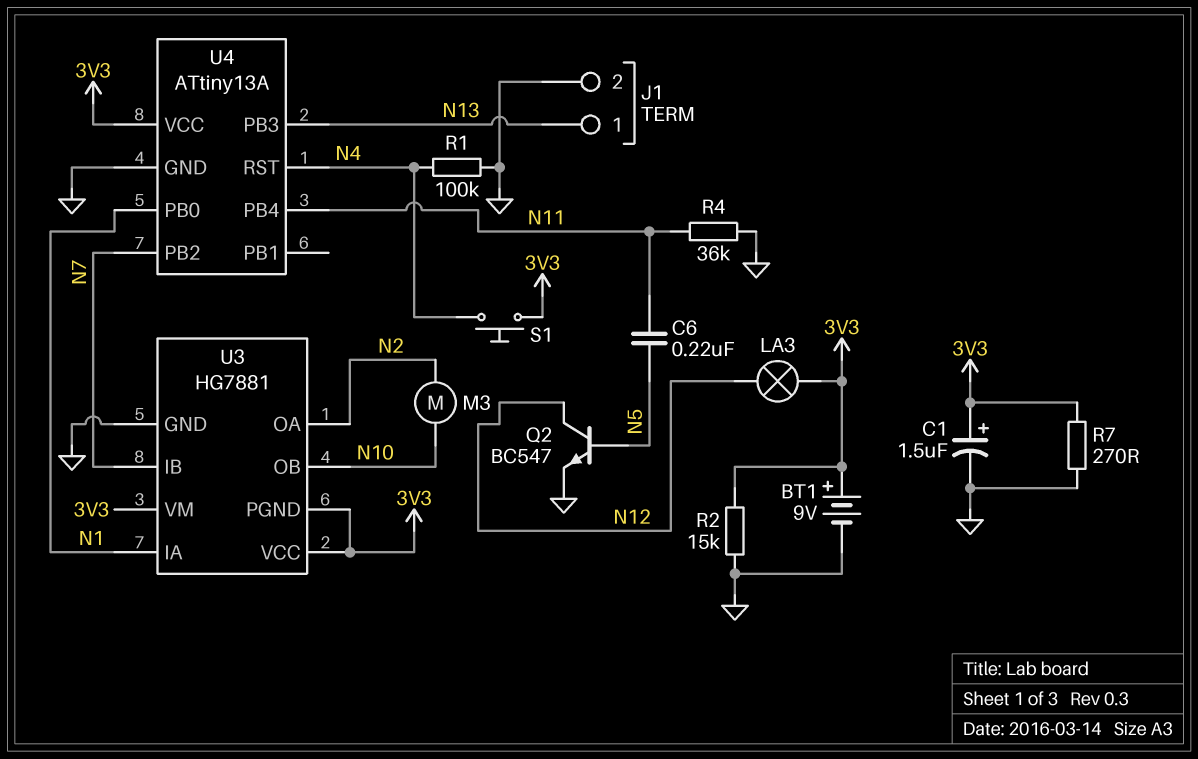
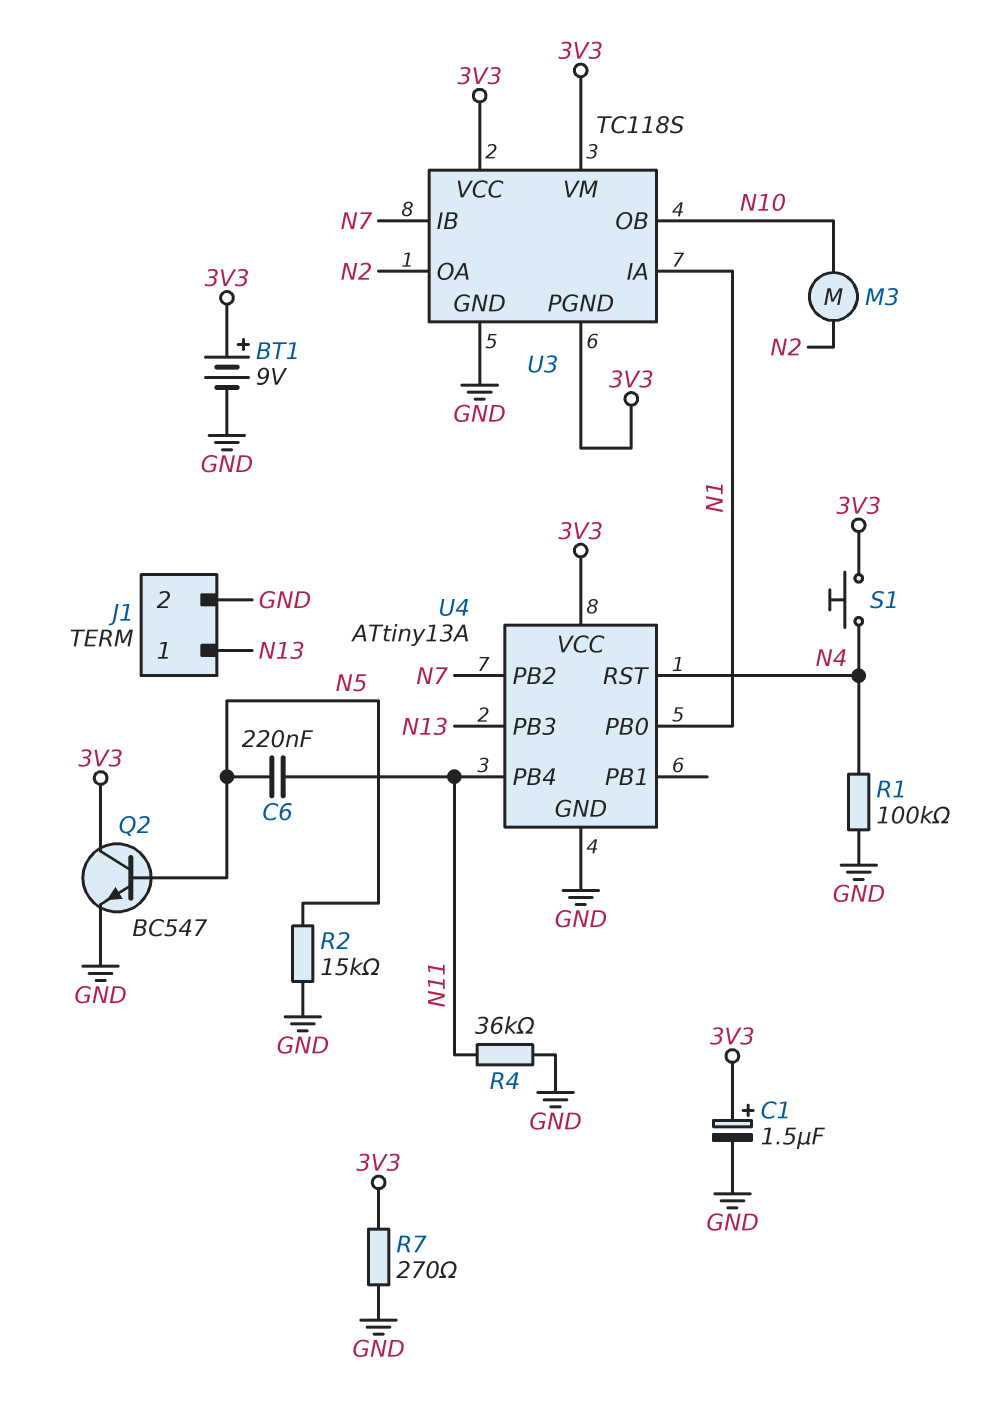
LA3: lamp (3V3, N12) -> none
Q2: NPN BC547 (B N5, C N12, E GND) -> NPN BC547 (B N5, C 3V3, E GND)
R2: 15k (3V3, GND) -> 15k (GND, N5)
U3: HG7881 -> TC118S

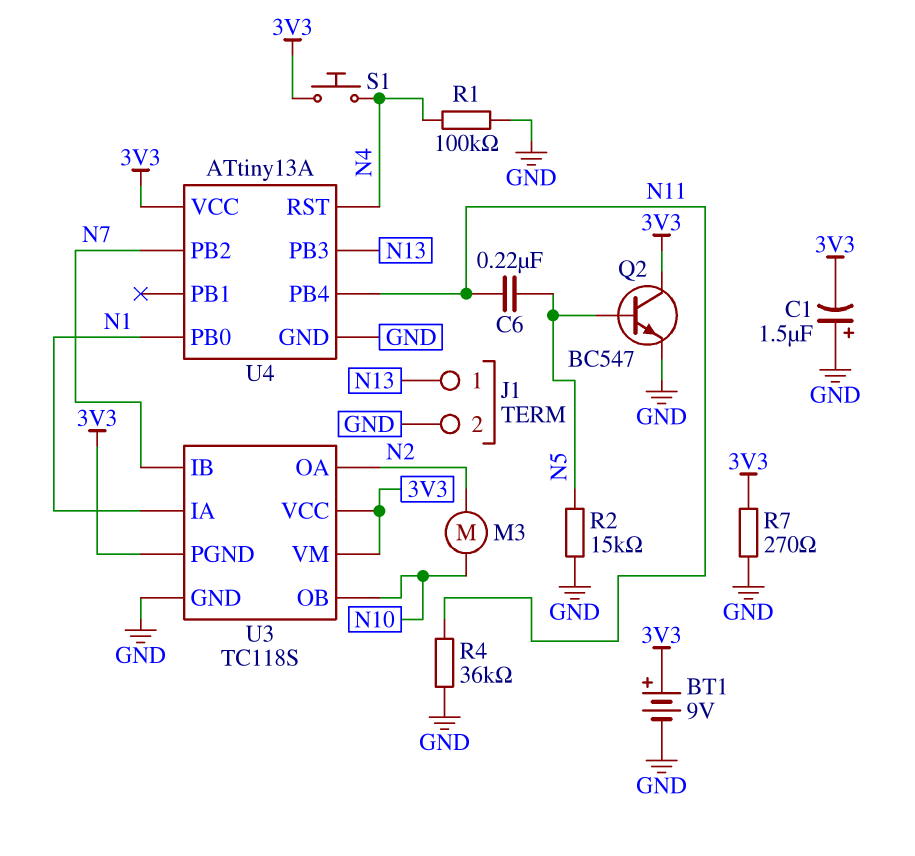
C1: 1.5uF (plus 3V3, minus GND) -> 1.5uF (plus GND, minus 3V3)

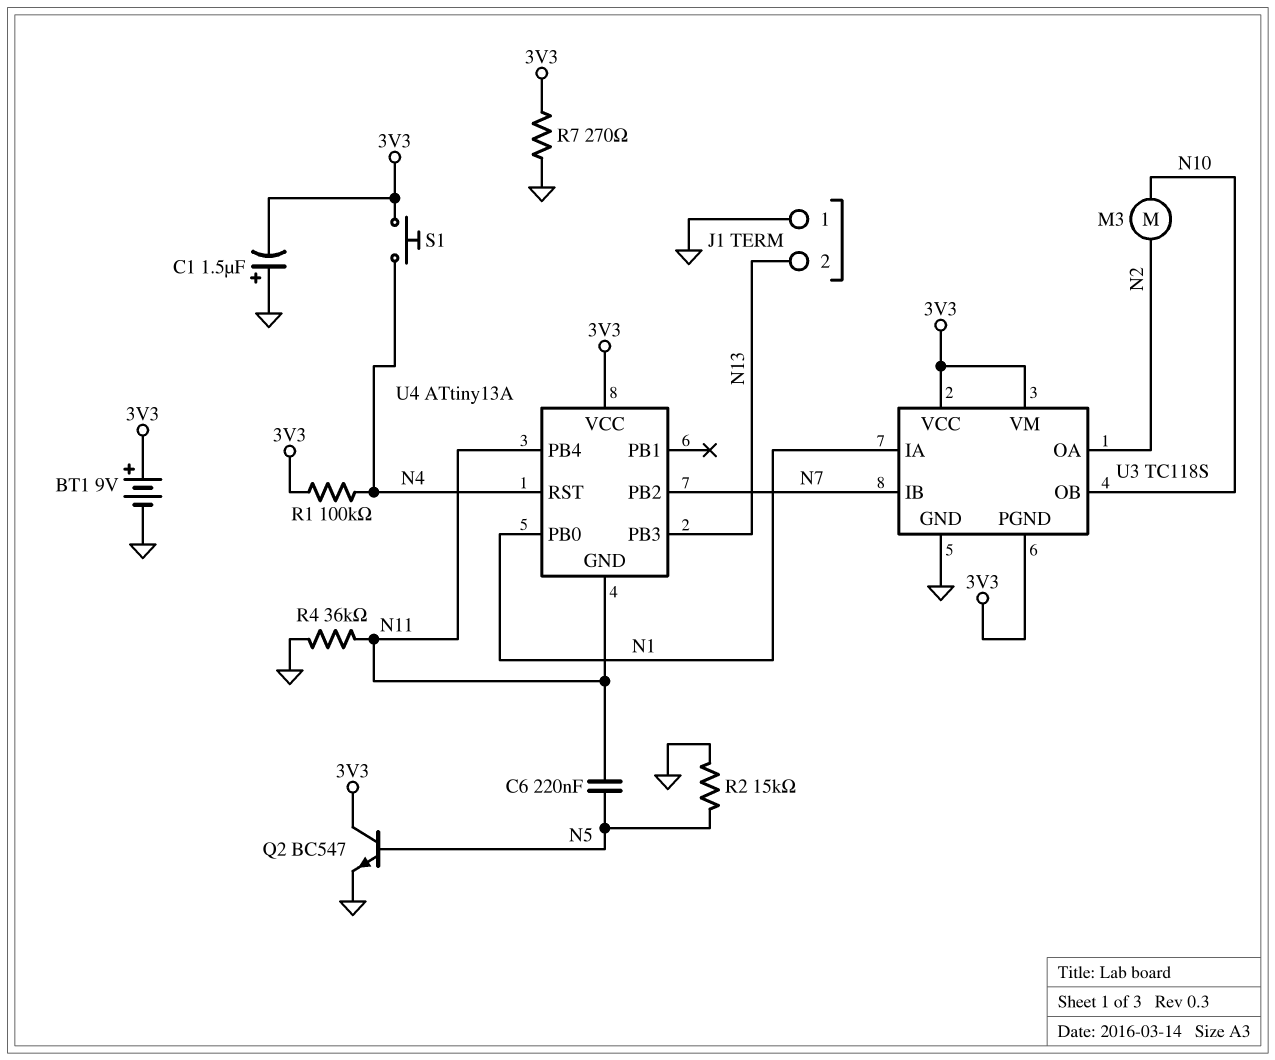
J1 pin 1: N13 -> GND
J1 pin 2: GND -> N13
R1: 100k (GND, N4) -> 100k (3V3, N4)
U4 pin GND: GND -> N11

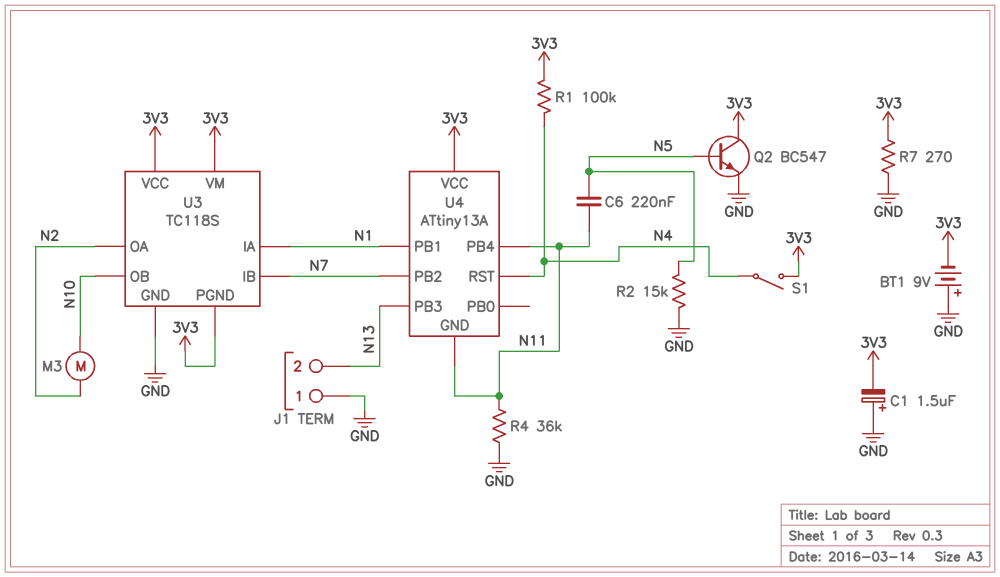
BT1: 9V (plus 3V3, minus GND) -> 9V (plus GND, minus 3V3)
S1: button (3V3, N4) -> switch (3V3, N4)
U4 pin PB0: N1 -> none
U4 pin PB1: none -> N1

